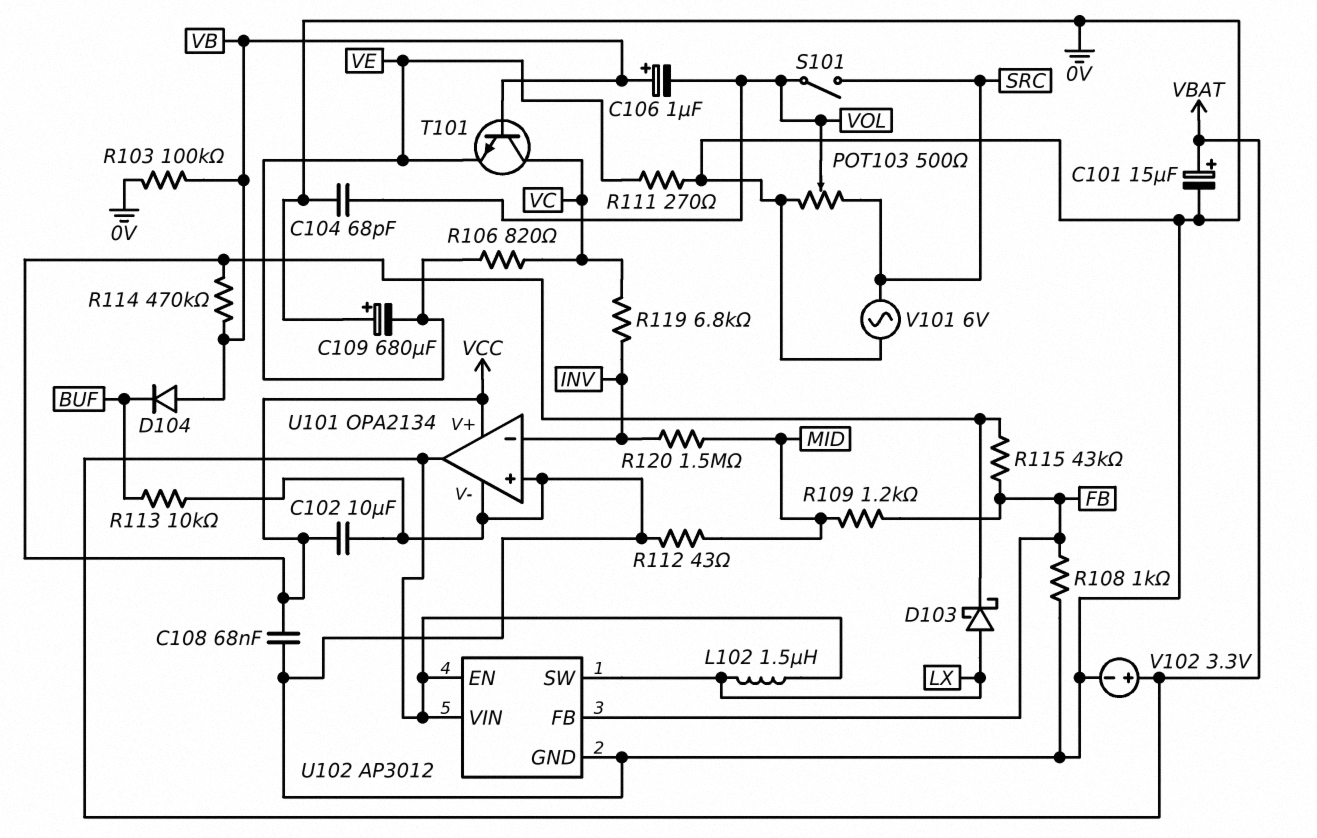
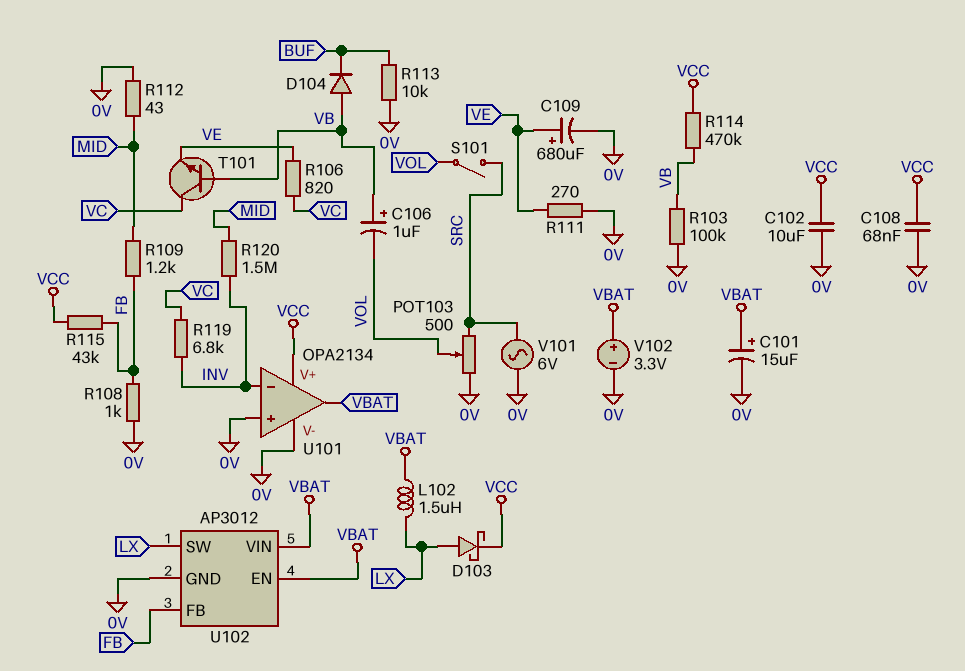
C104: 68pF (0V, VOL) -> none
C109: 680uF (plus 0V, minus VE) -> 680uF (plus VE, minus 0V)

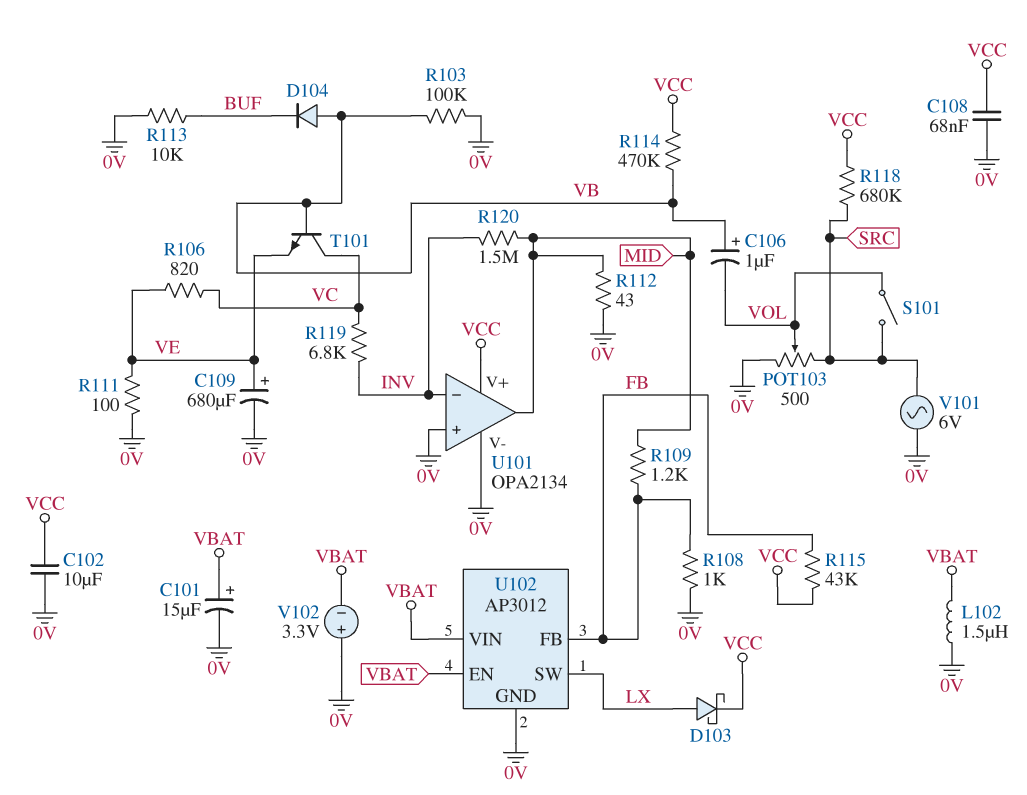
L102: 1.5uH (LX, VBAT) -> 1.5uH (0V, VBAT)
R111: 270 (0V, VE) -> 100 (0V, VE)
R118: none -> 680k (SRC, VCC)
U101 pin out: VBAT -> MID
V102: 3.3V (plus VBAT, minus 0V) -> 3.3V (plus 0V, minus VBAT)

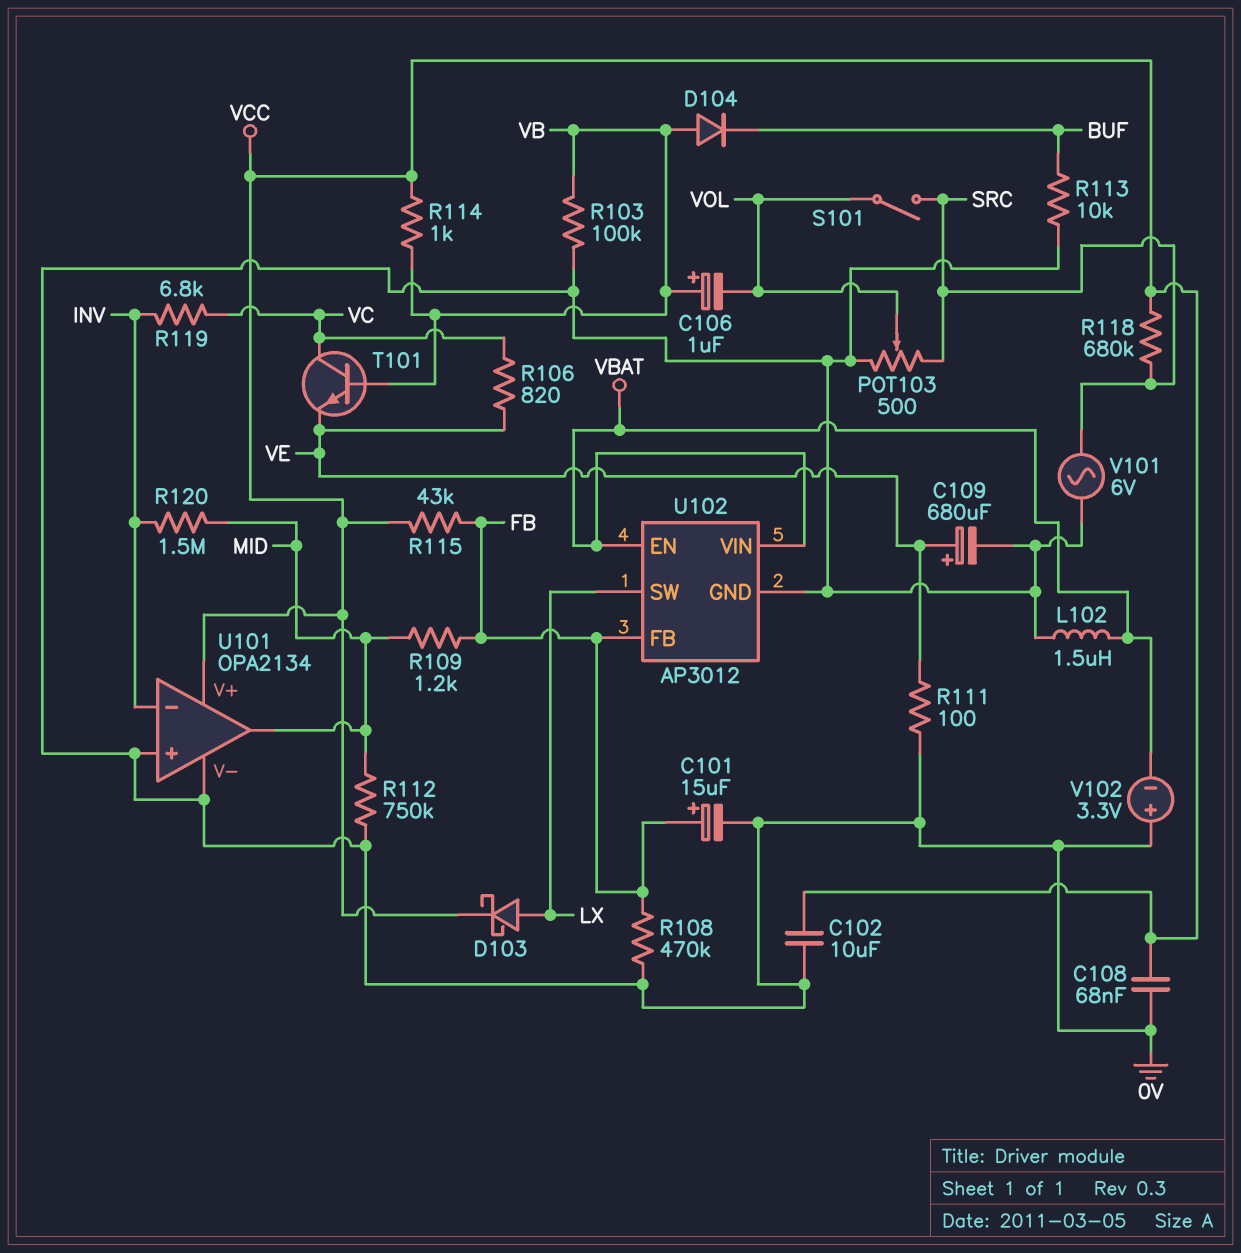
C101: 15uF (plus VBAT, minus 0V) -> 15uF (plus FB, minus 0V)
R108: 1k (0V, FB) -> 470k (0V, FB)
R112: 43 (0V, MID) -> 750k (0V, MID)
R114: 470k (VB, VCC) -> 1k (VB, VCC)

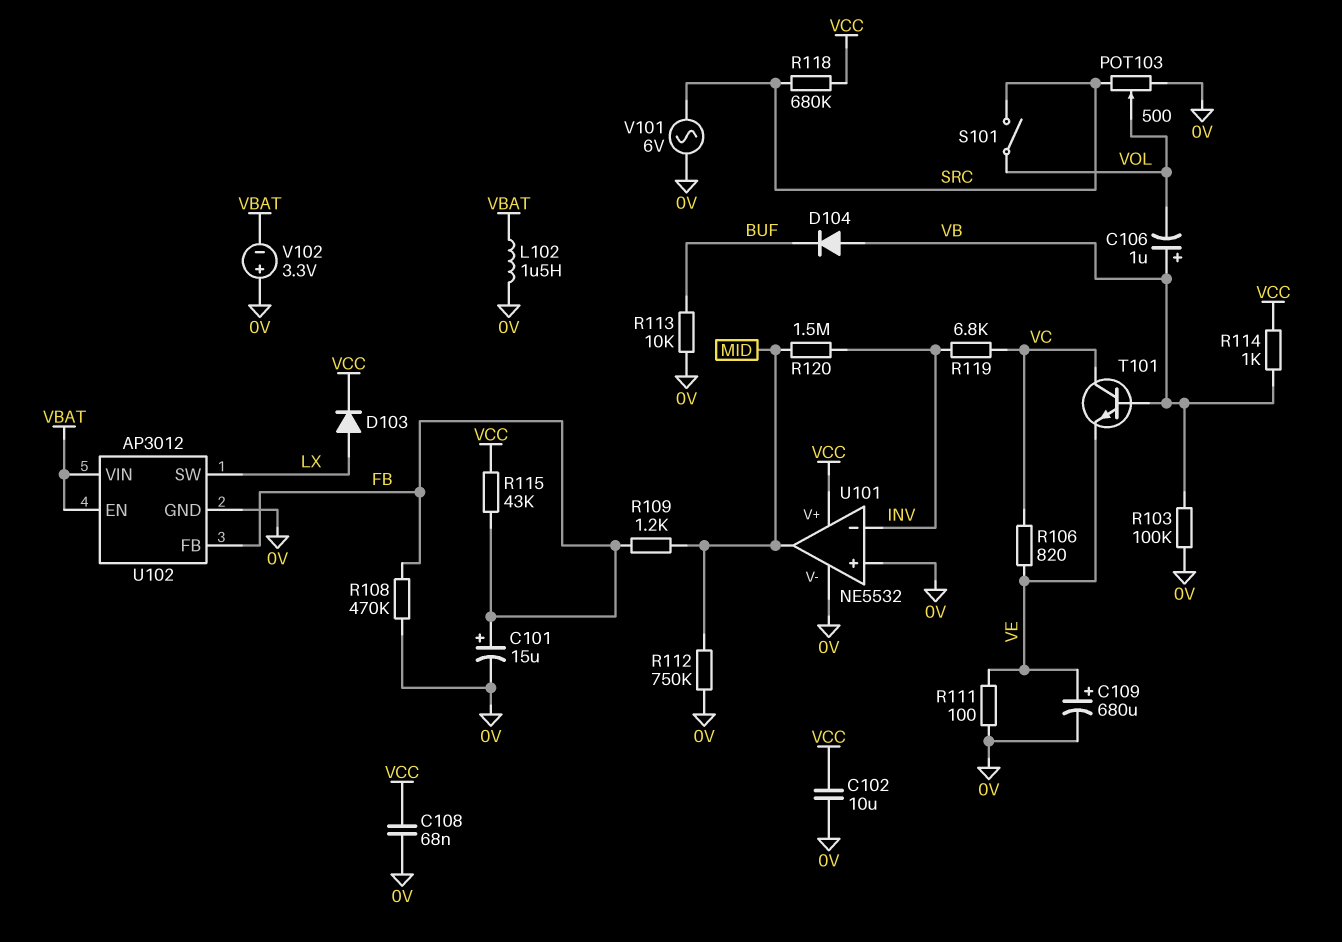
D103: schottky (A LX, K VCC) -> diode (A LX, K VCC)
U101: OPA2134 -> NE5532

